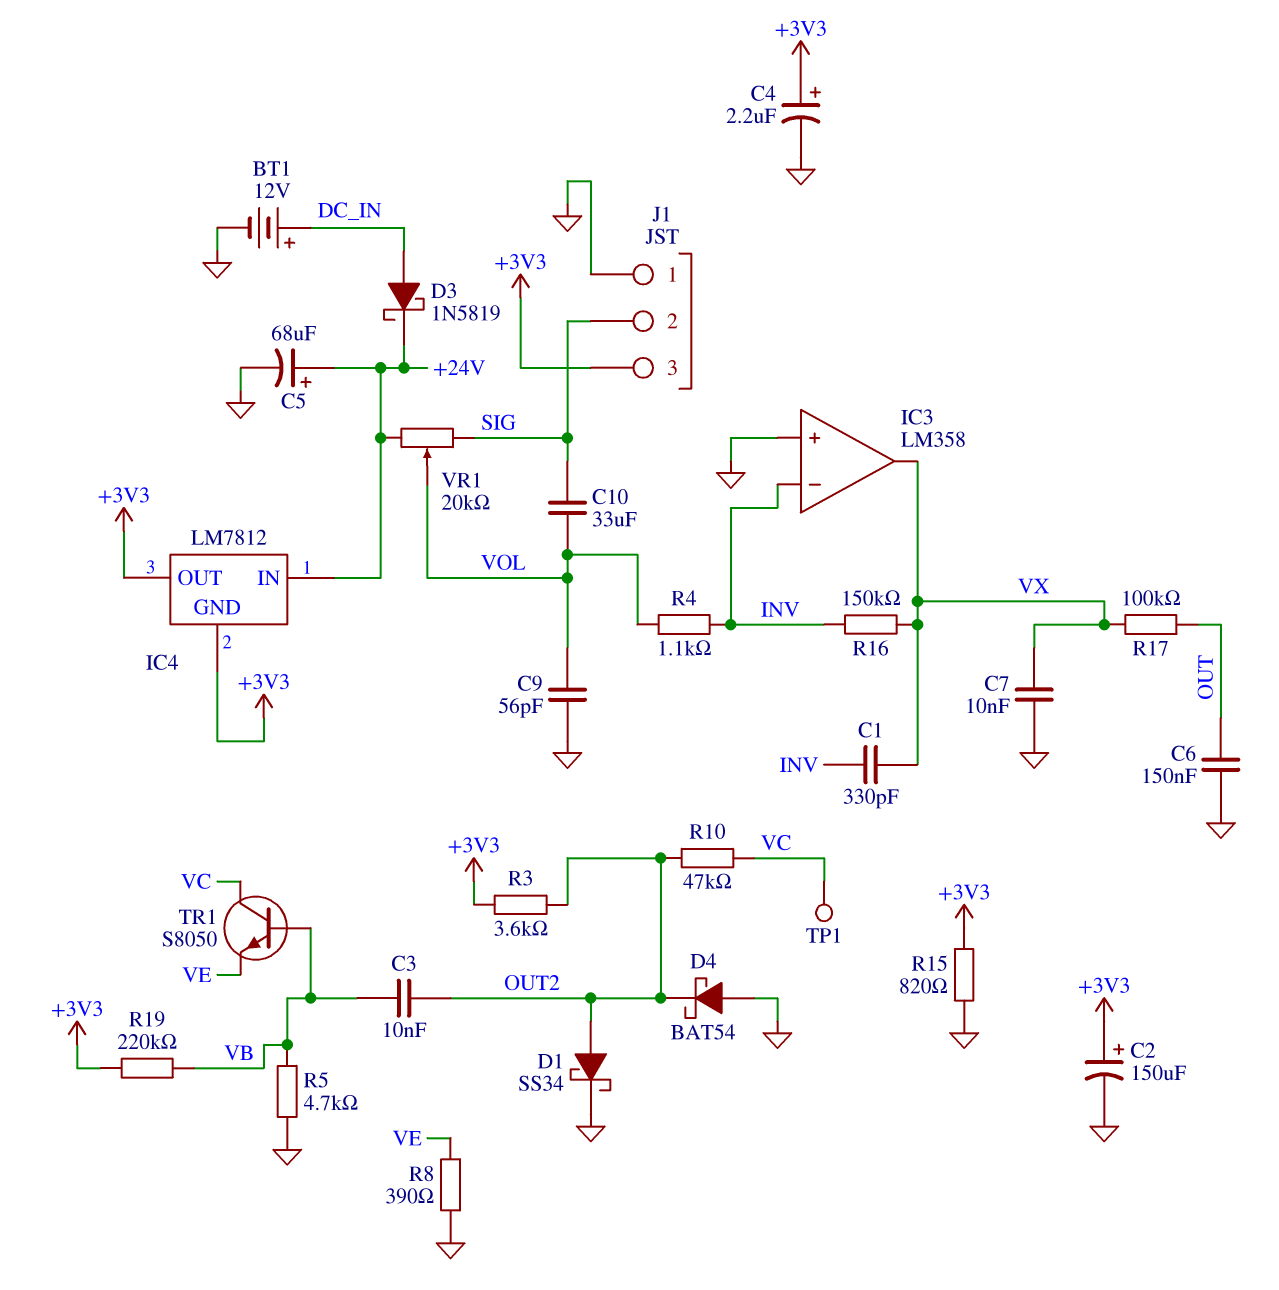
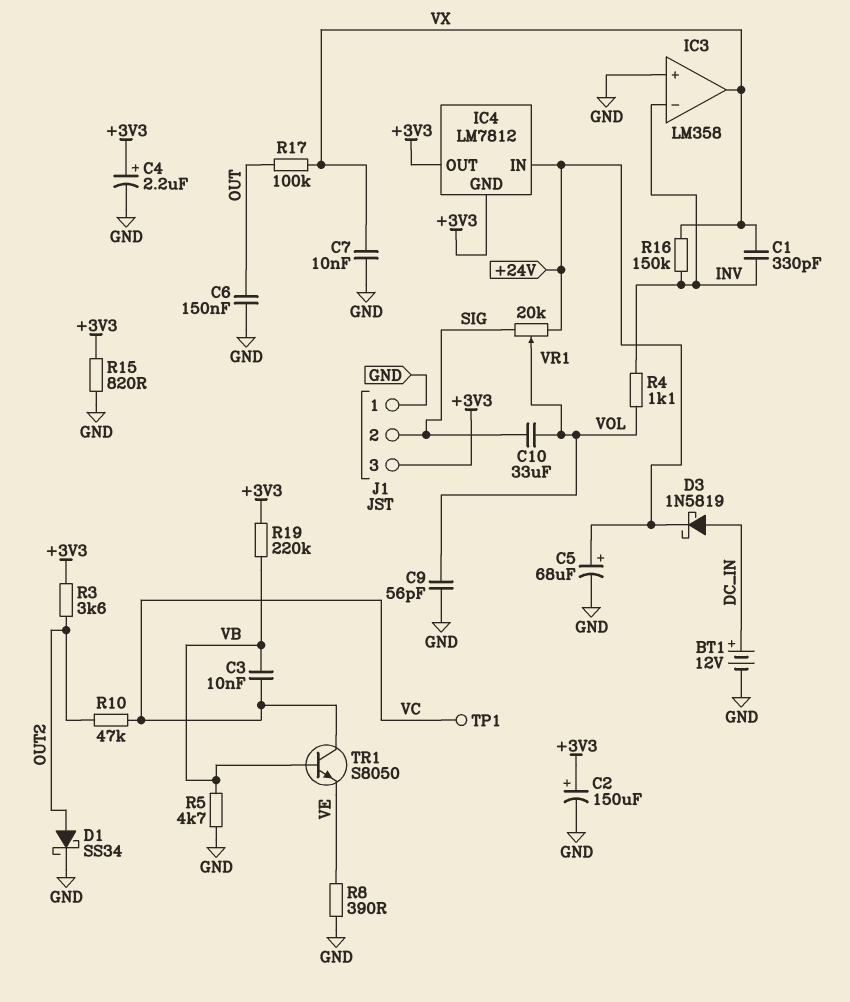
C3: 10nF (OUT2, VB) -> 10nF (VB, VC)
D4: schottky BAT54 (A GND, K OUT2) -> none

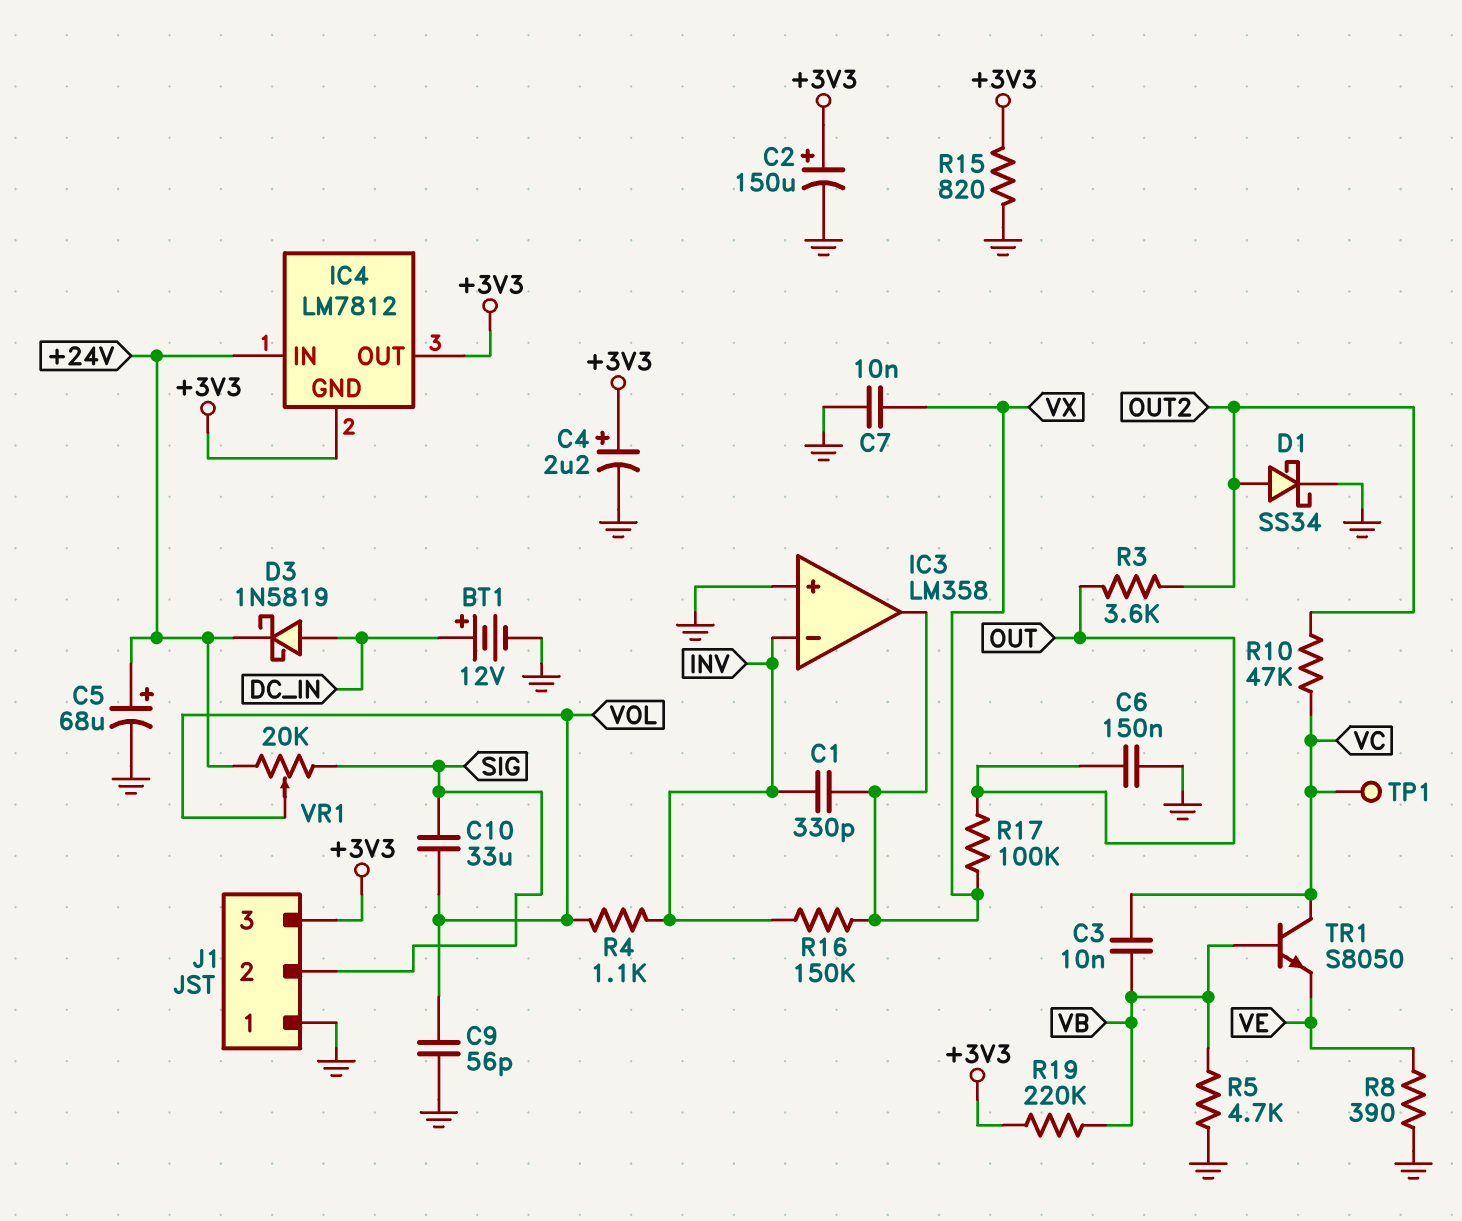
R3: 3.6k (+3V3, OUT2) -> 3.6k (OUT, OUT2)

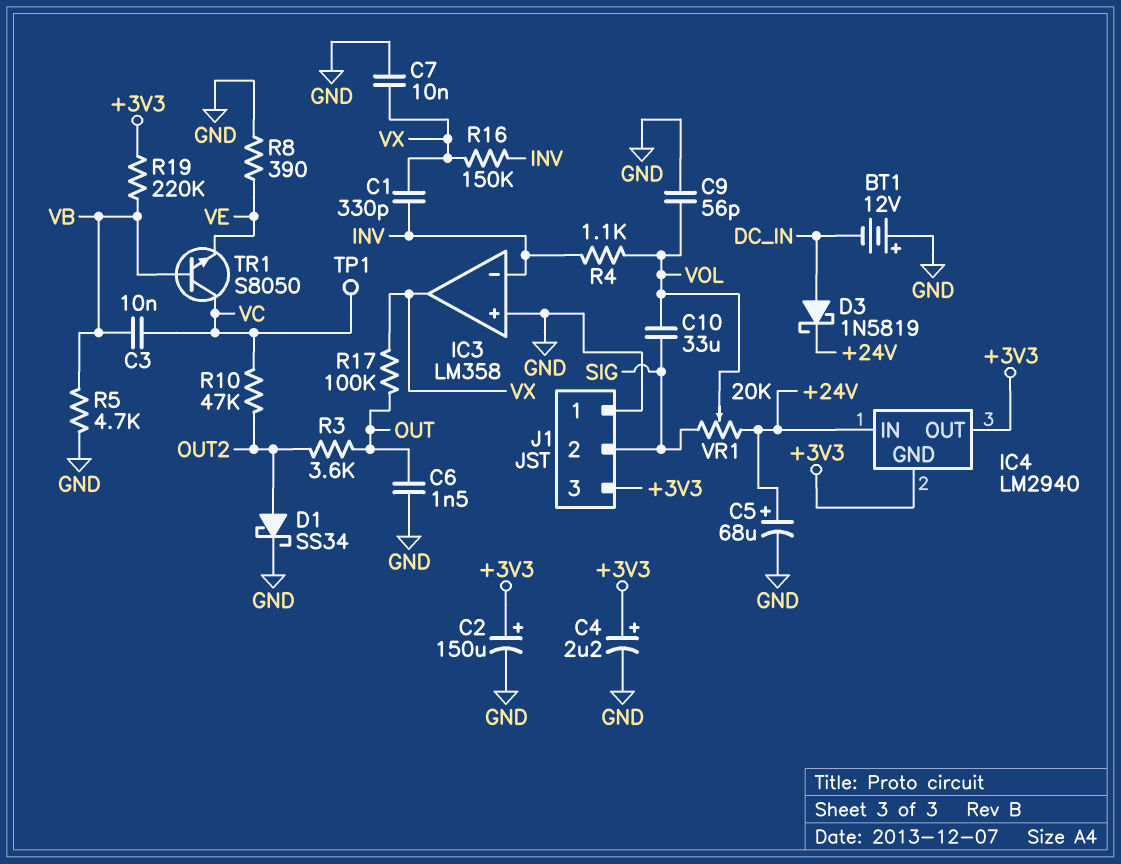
BT1: 12V (plus DC_IN, minus GND) -> 12V (plus GND, minus DC_IN)
C6: 150nF (GND, OUT) -> 1.5nF (GND, OUT)
IC4: LM7812 -> LM2940
R15: 820 (+3V3, GND) -> none

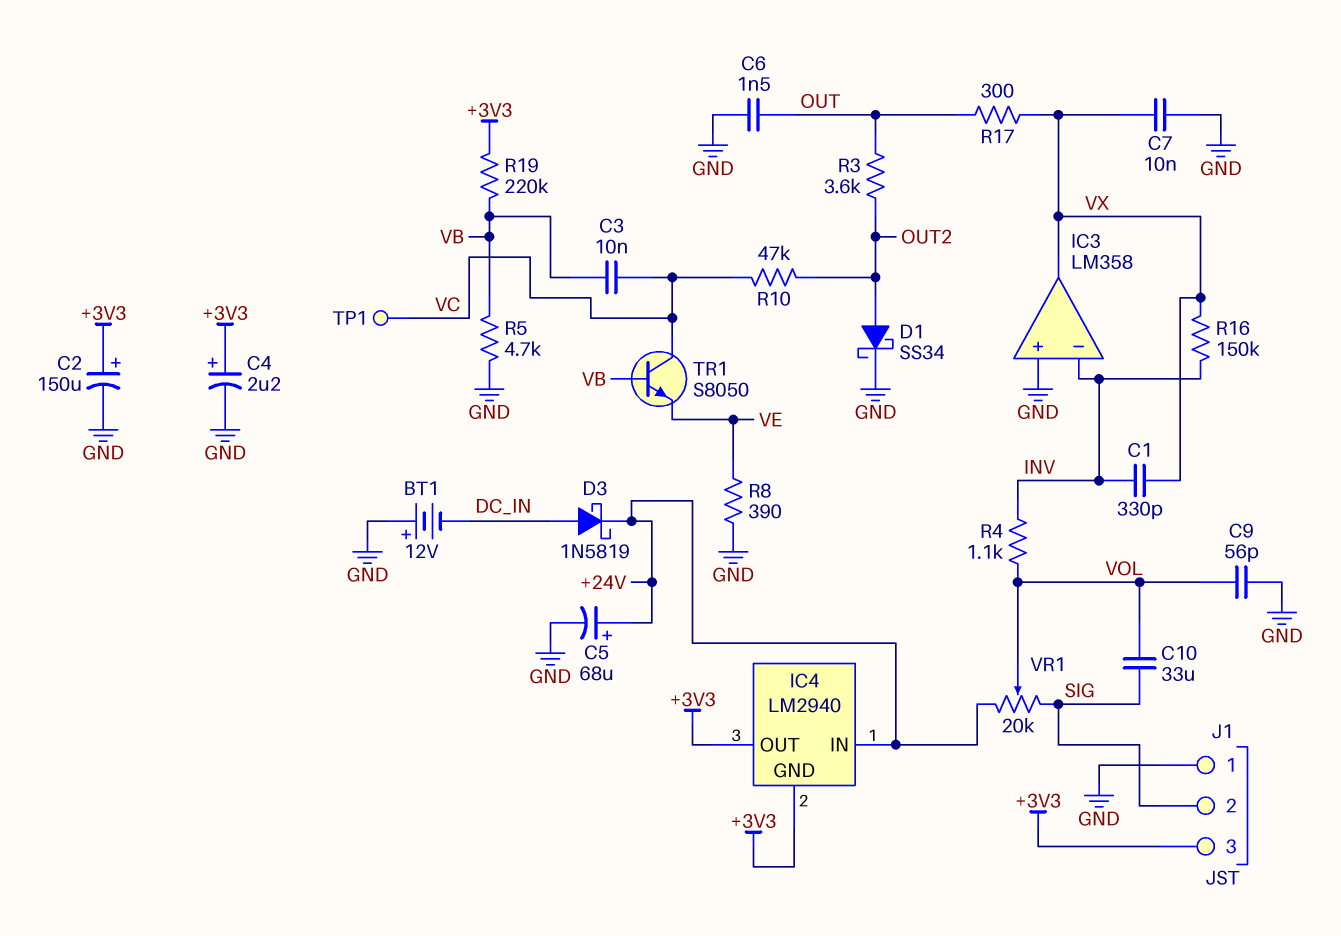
R17: 100k (OUT, VX) -> 300 (OUT, VX)

